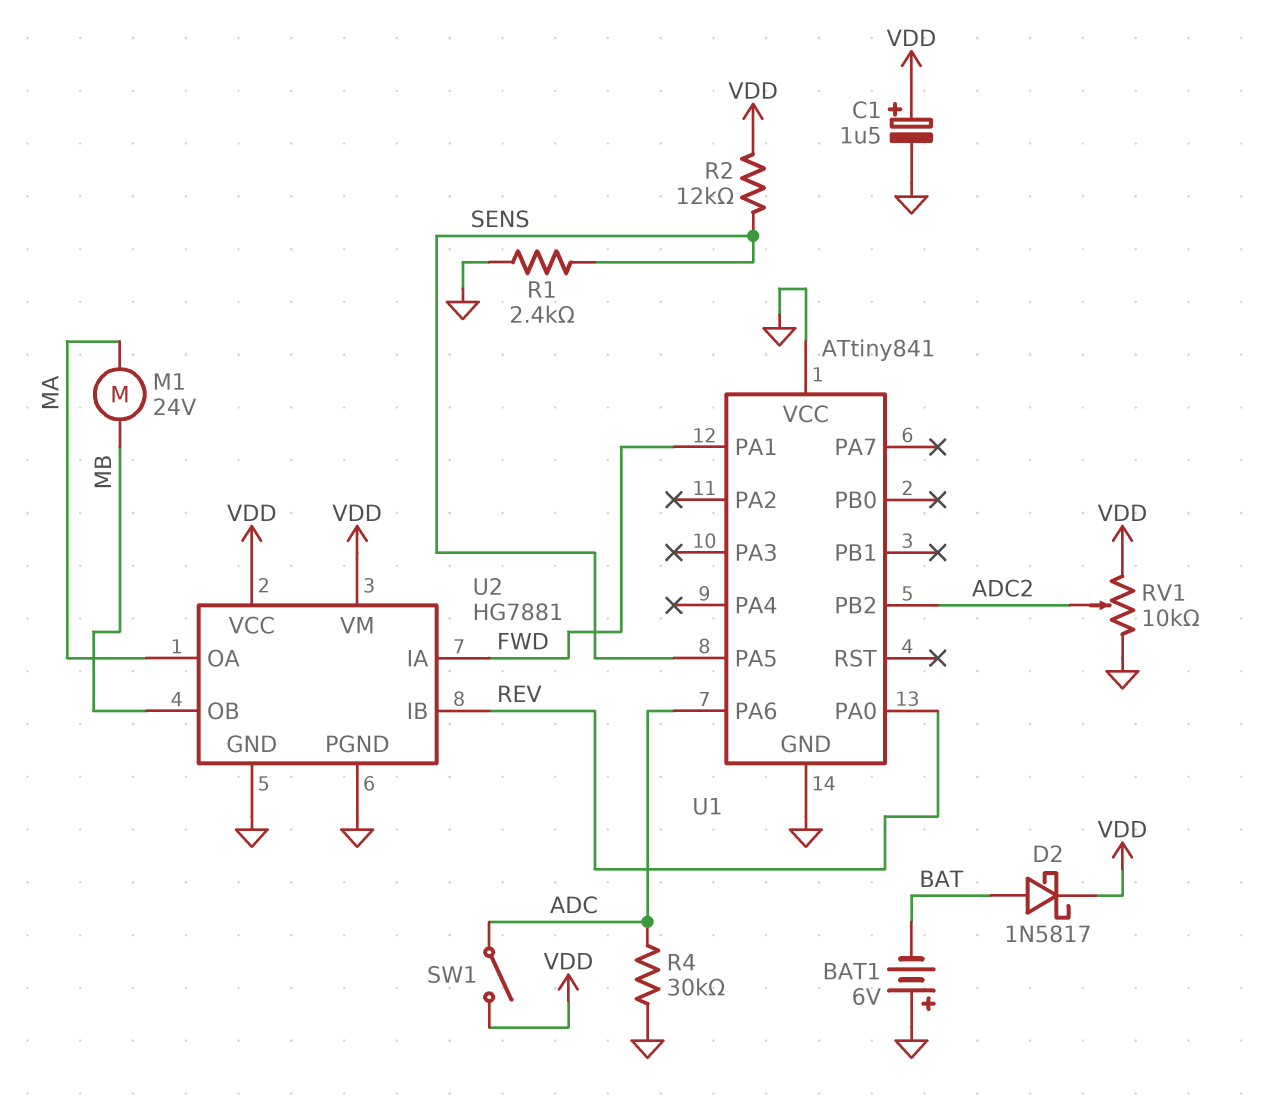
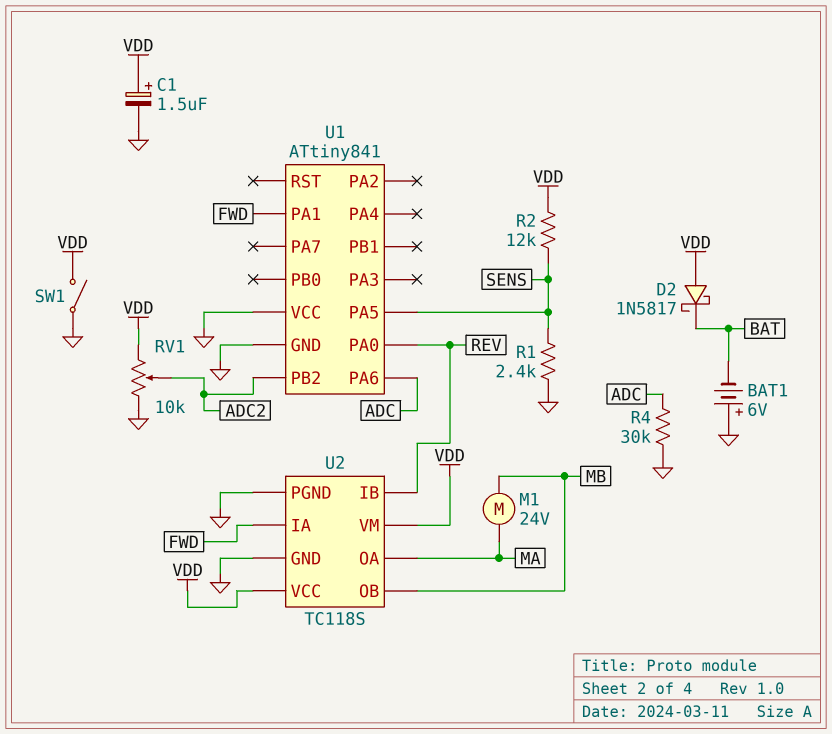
D2: schottky 1N5817 (A BAT, K VDD) -> schottky 1N5817 (A VDD, K BAT)
SW1: switch (ADC, VDD) -> switch (GND, VDD)
U2: HG7881 -> TC118S

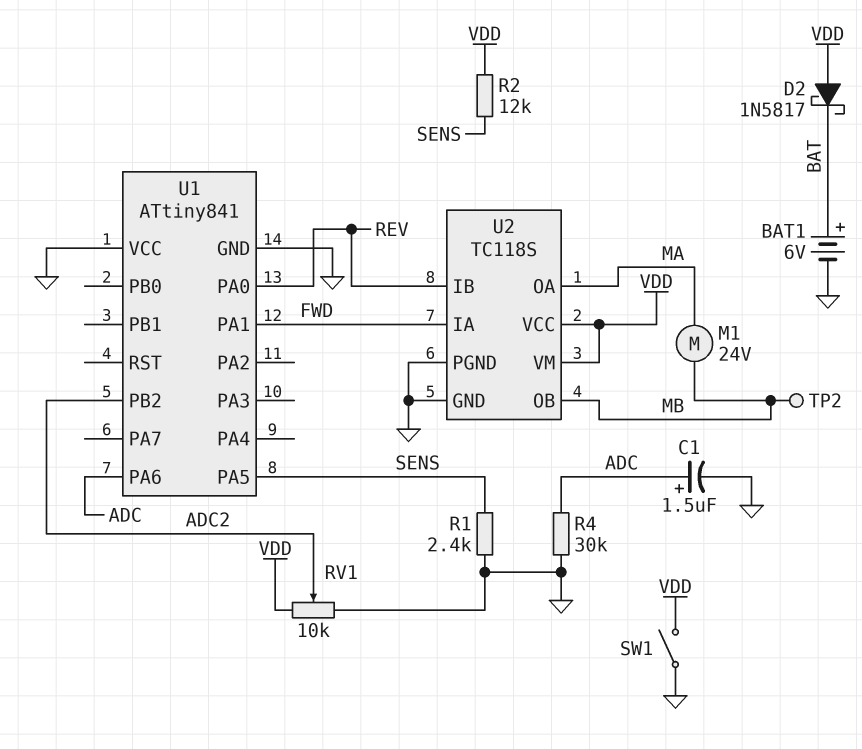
BAT1: 6V (plus GND, minus BAT) -> 6V (plus BAT, minus GND)
C1: 1.5uF (plus VDD, minus GND) -> 1.5uF (plus ADC, minus GND)
TP2: none -> test point (MB)

